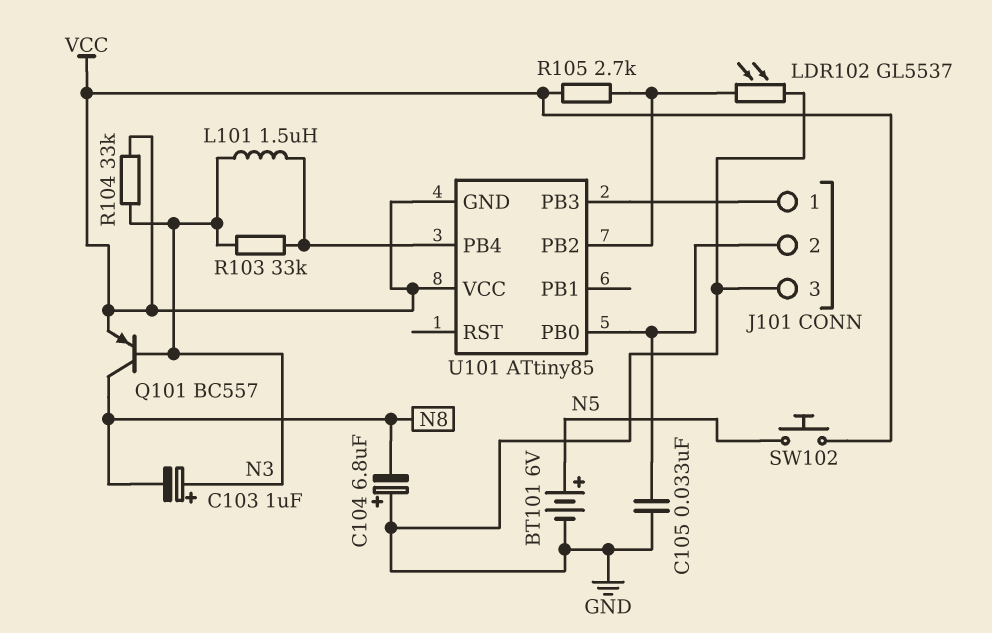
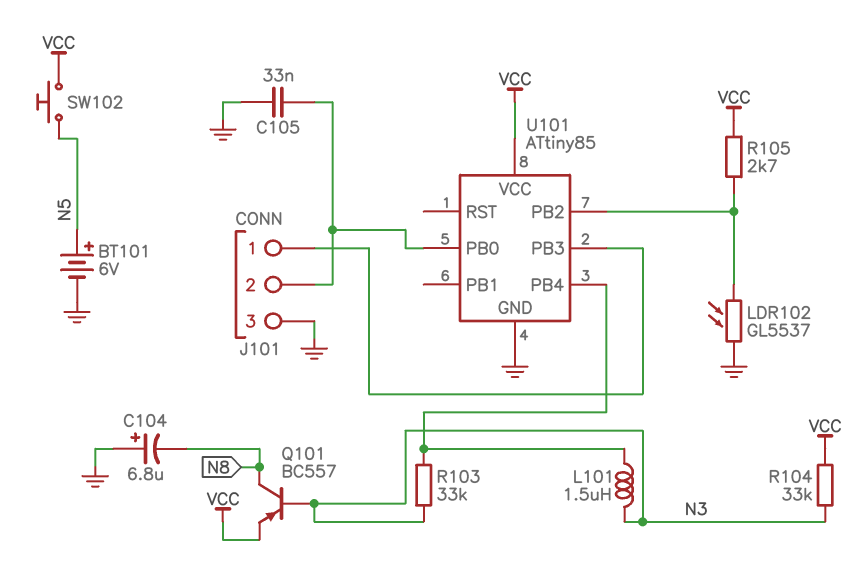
C103: 1uF (plus N3, minus N8) -> none
U101 pin GND: VCC -> GND

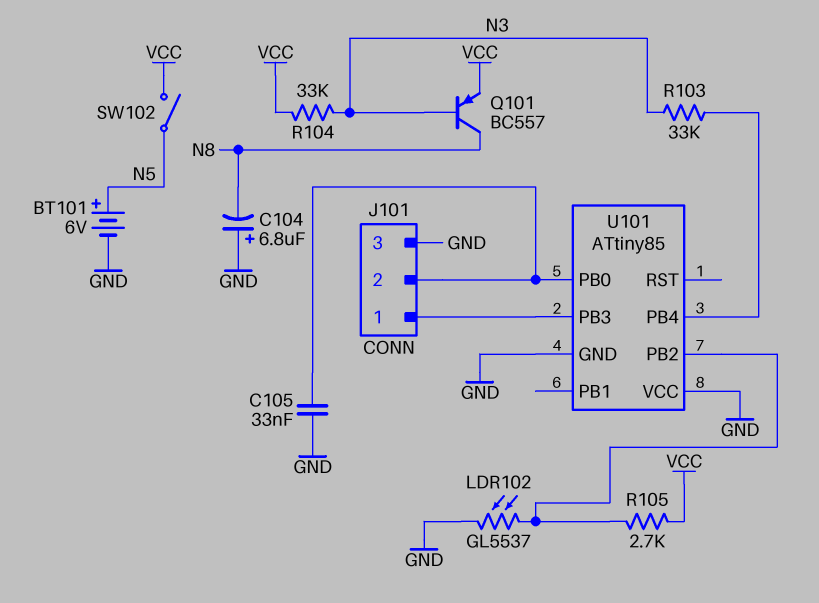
L101: 1.5uH (N3, U101/PB4) -> none
SW102: button (N5, VCC) -> switch (N5, VCC)
U101 pin VCC: VCC -> GND

